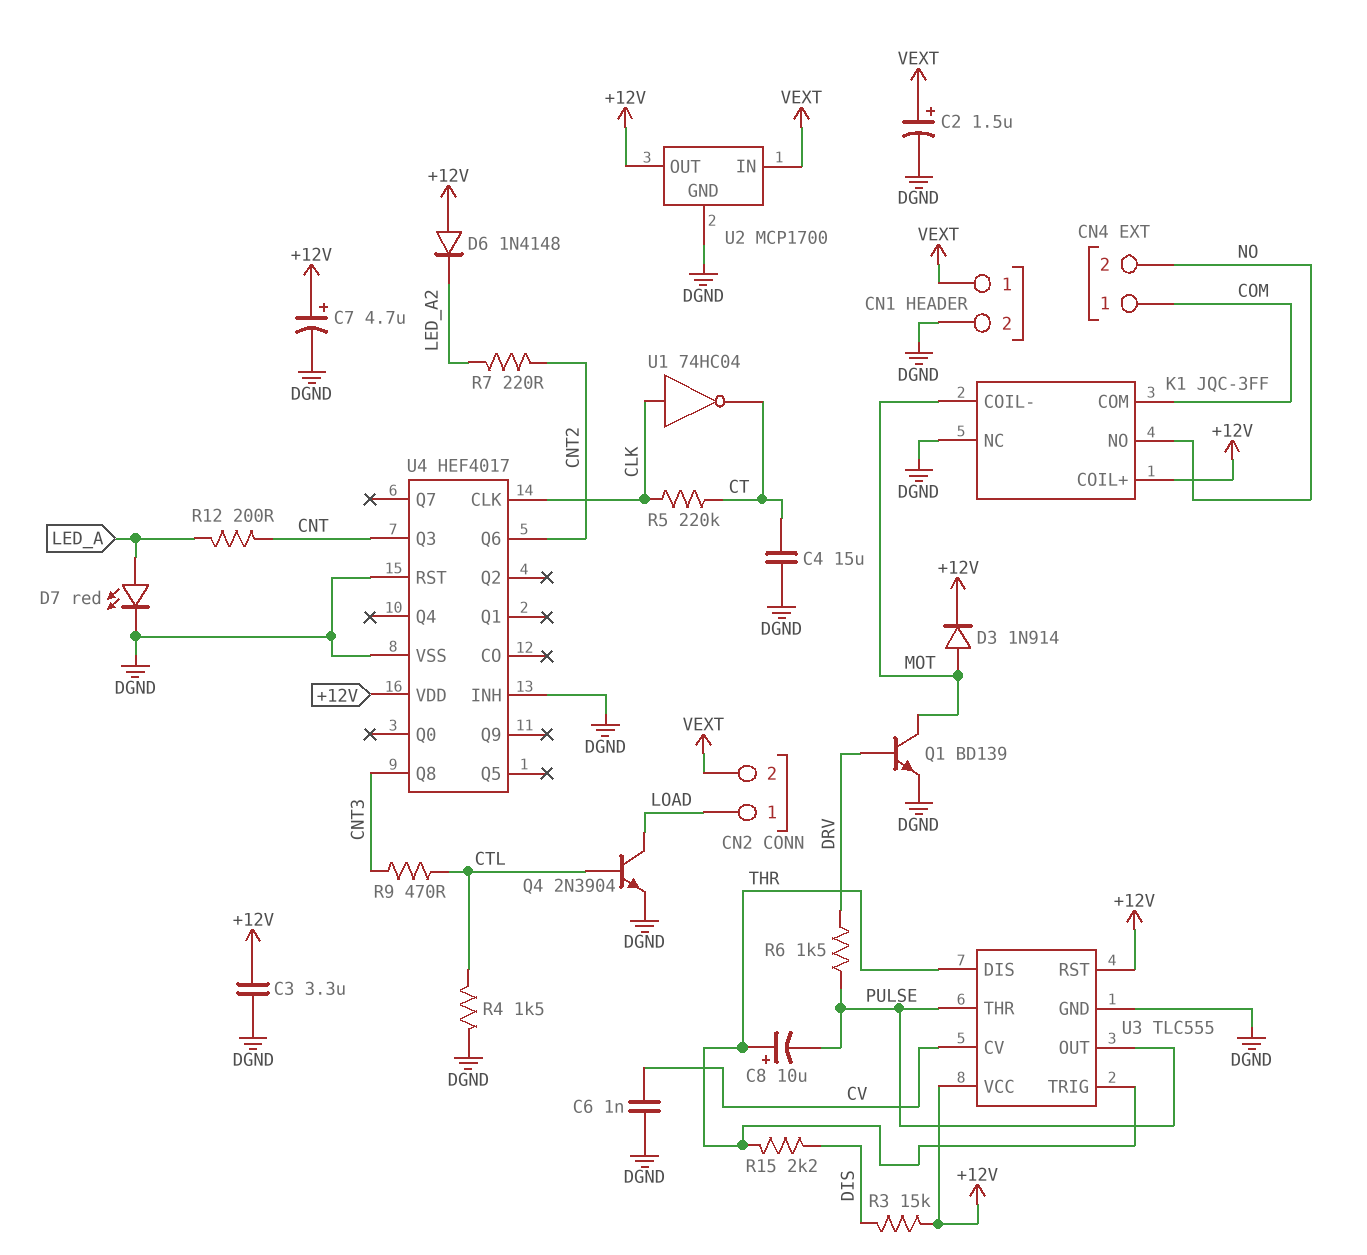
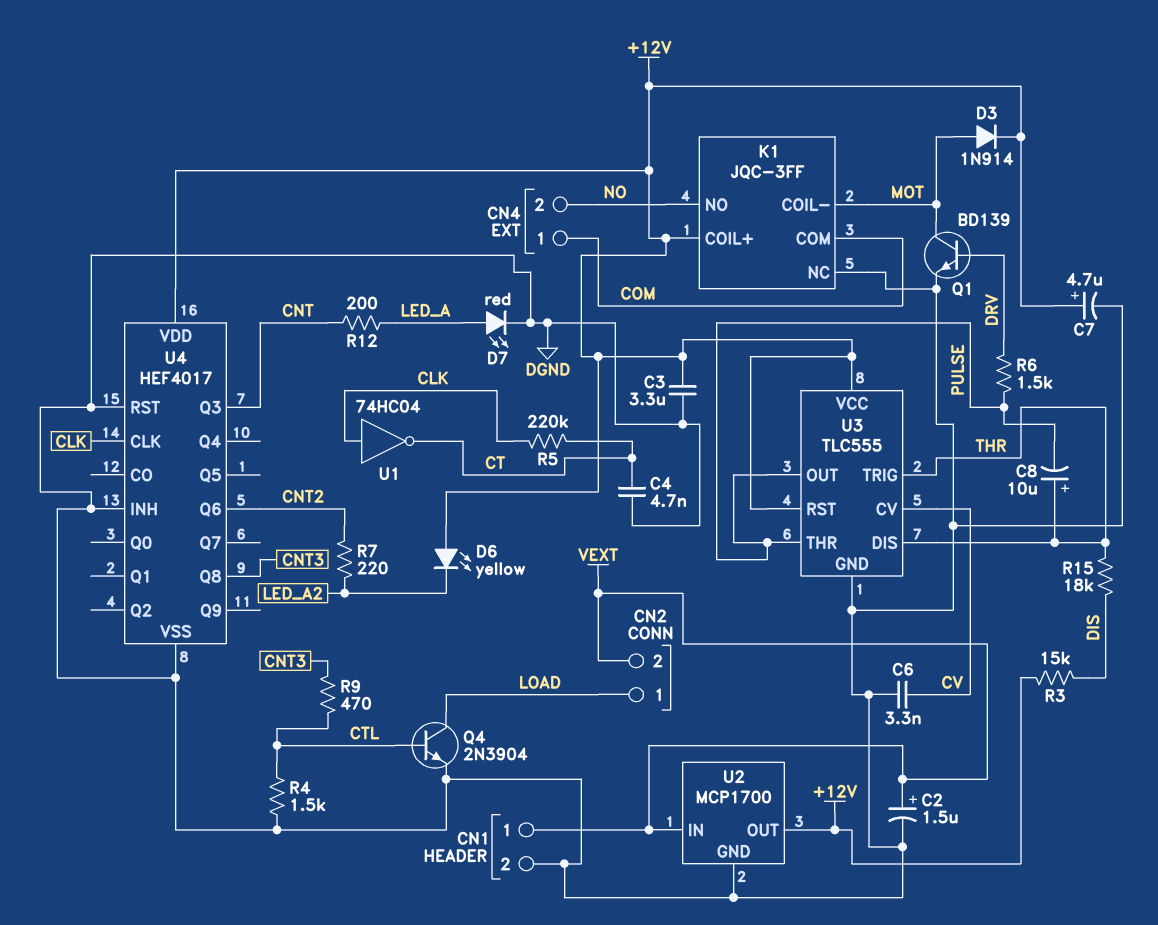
C4: 15uF (CT, DGND) -> 4.7nF (CT, DGND)
C6: 1nF (CV, DGND) -> 3.3nF (CV, DGND)
D6: diode 1N4148 (A +12V, K LED_A2) -> LED yellow (A +12V, K LED_A2)
R15: 2.2k (DIS, THR) -> 18k (DIS, THR)

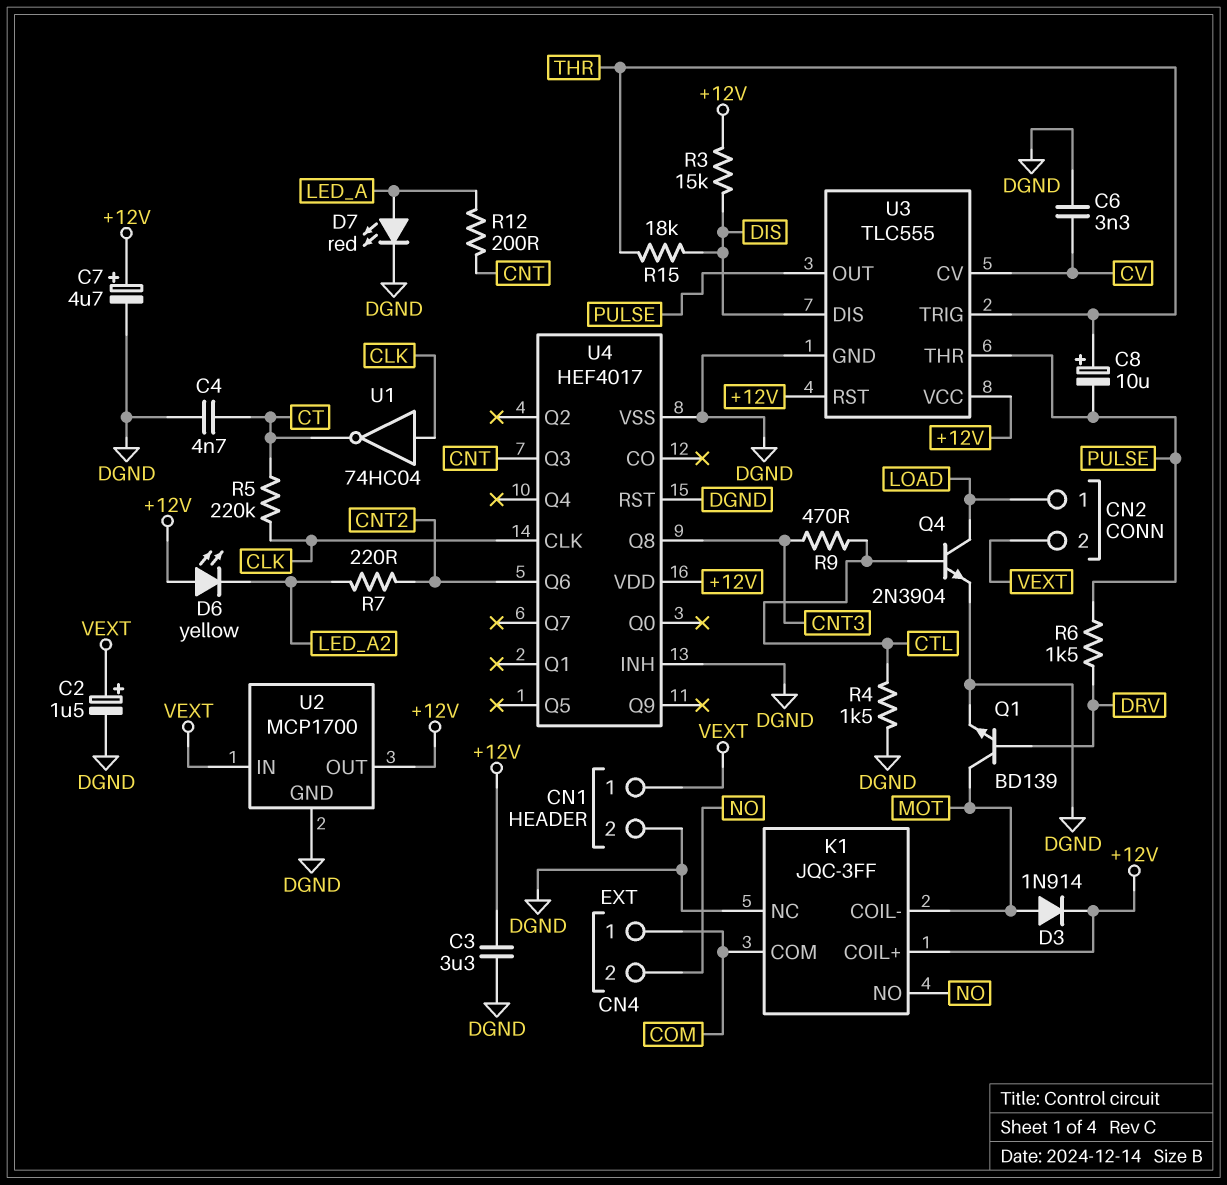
U3 pin DIS: THR -> DIS

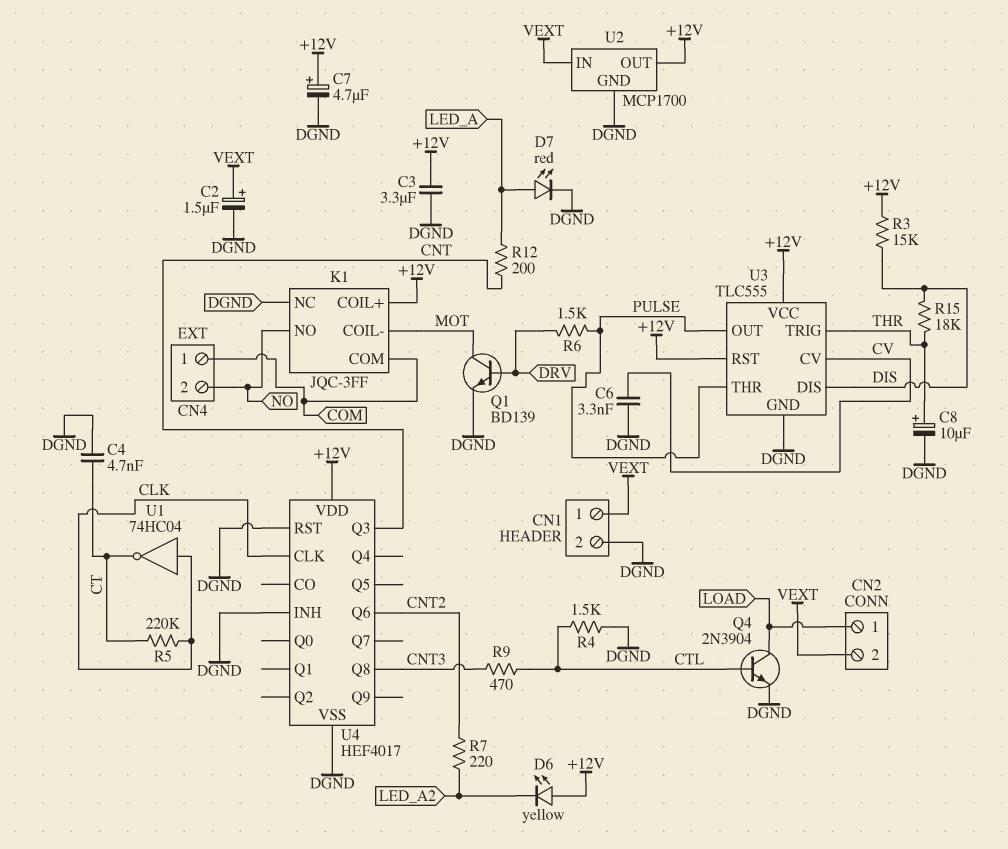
C8: 10uF (plus THR, minus PULSE) -> 10uF (plus THR, minus DGND)
D3: diode 1N914 (A MOT, K +12V) -> none

